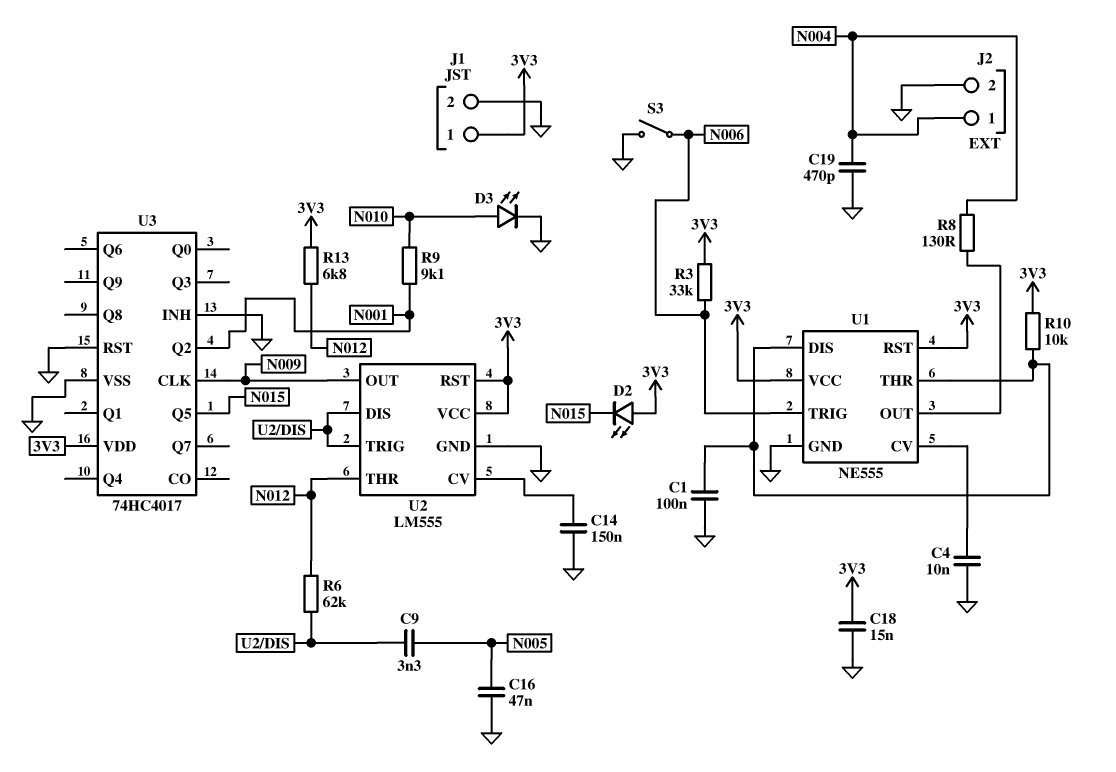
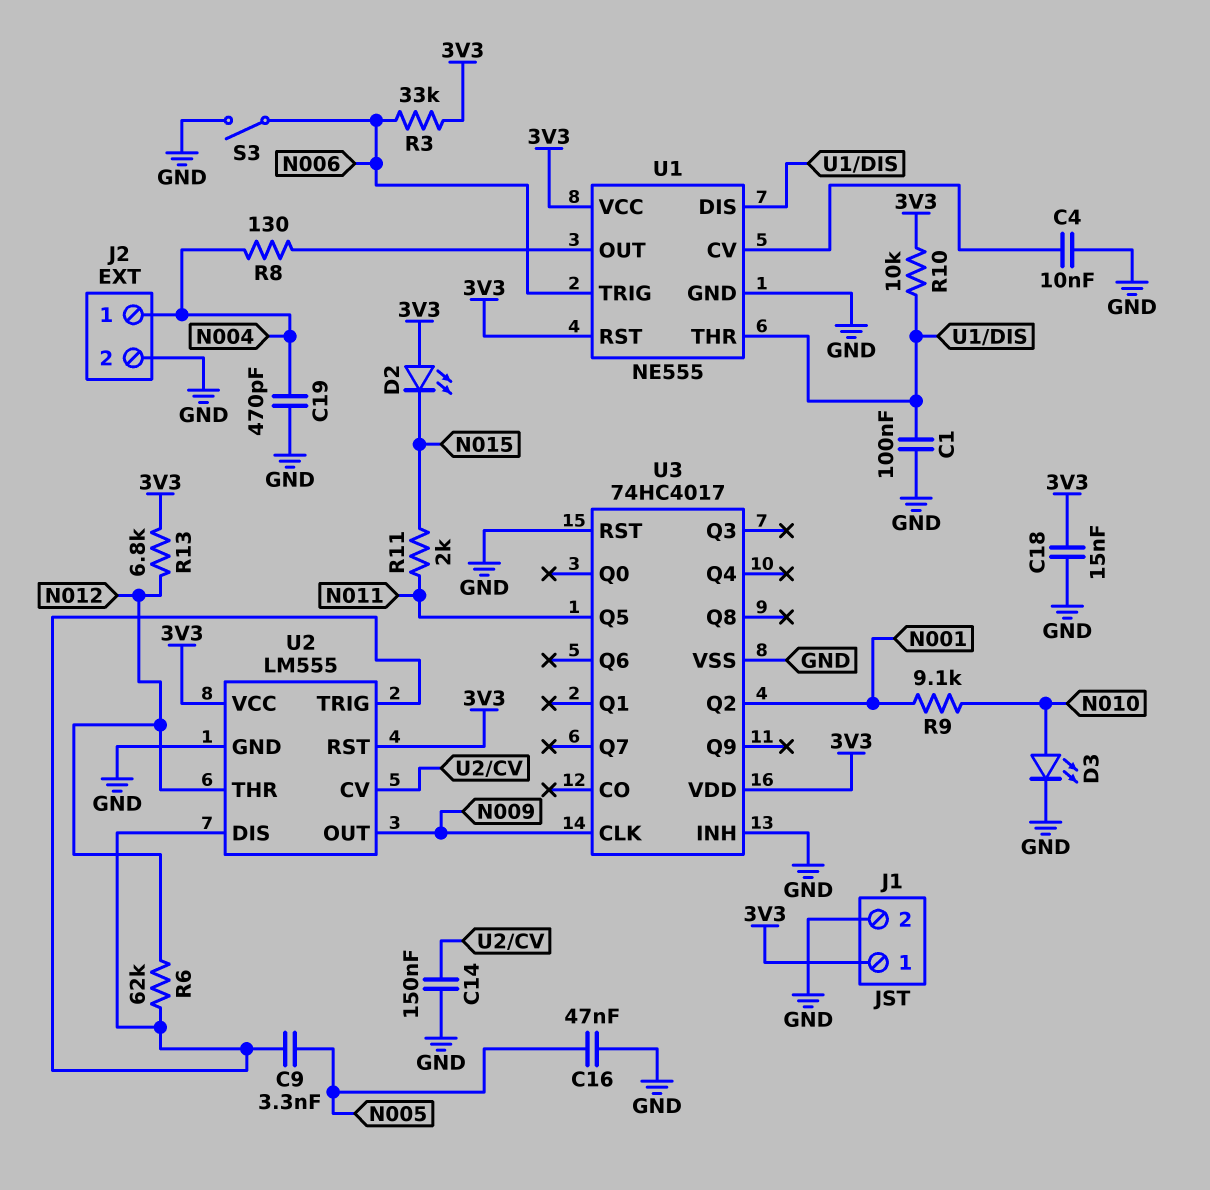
R11: none -> 2k (N011, N015)
U3 pin Q5: N015 -> N011

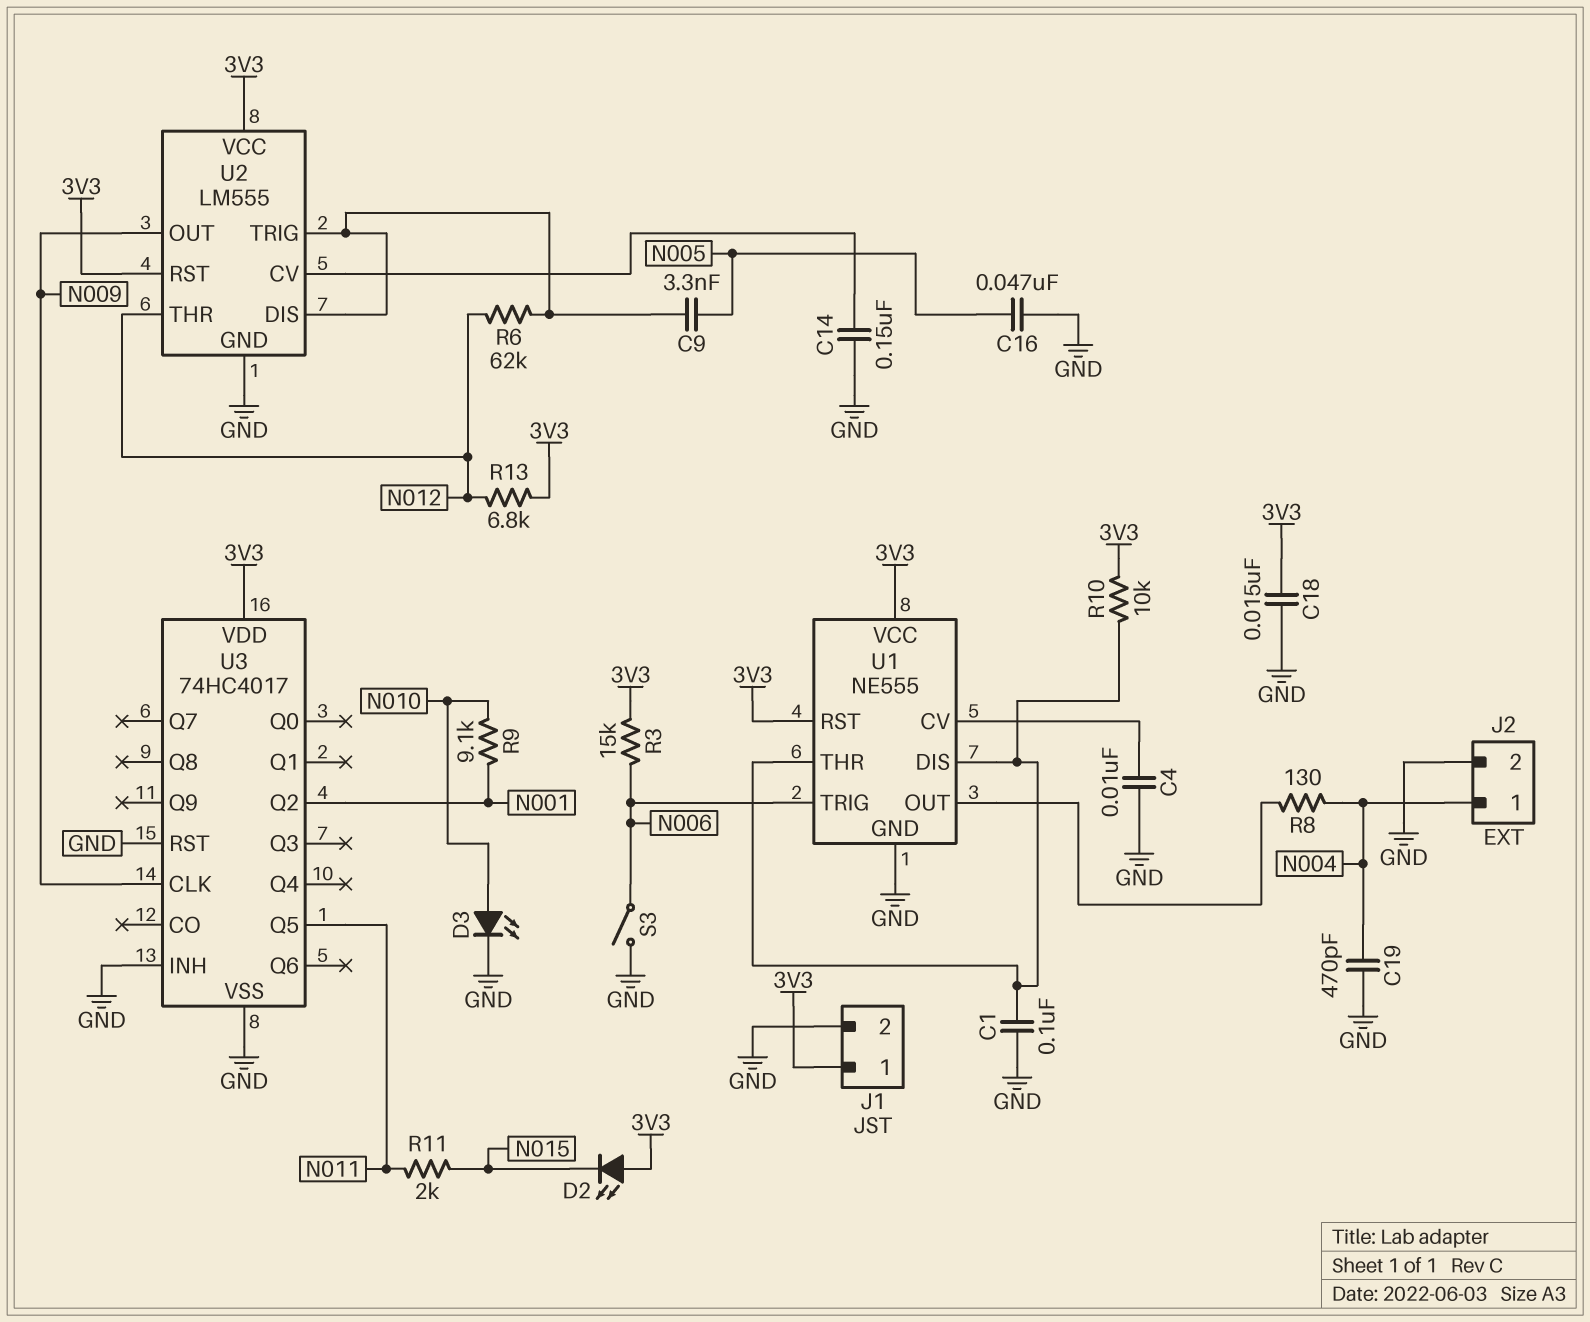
R3: 33k (3V3, N006) -> 15k (3V3, N006)

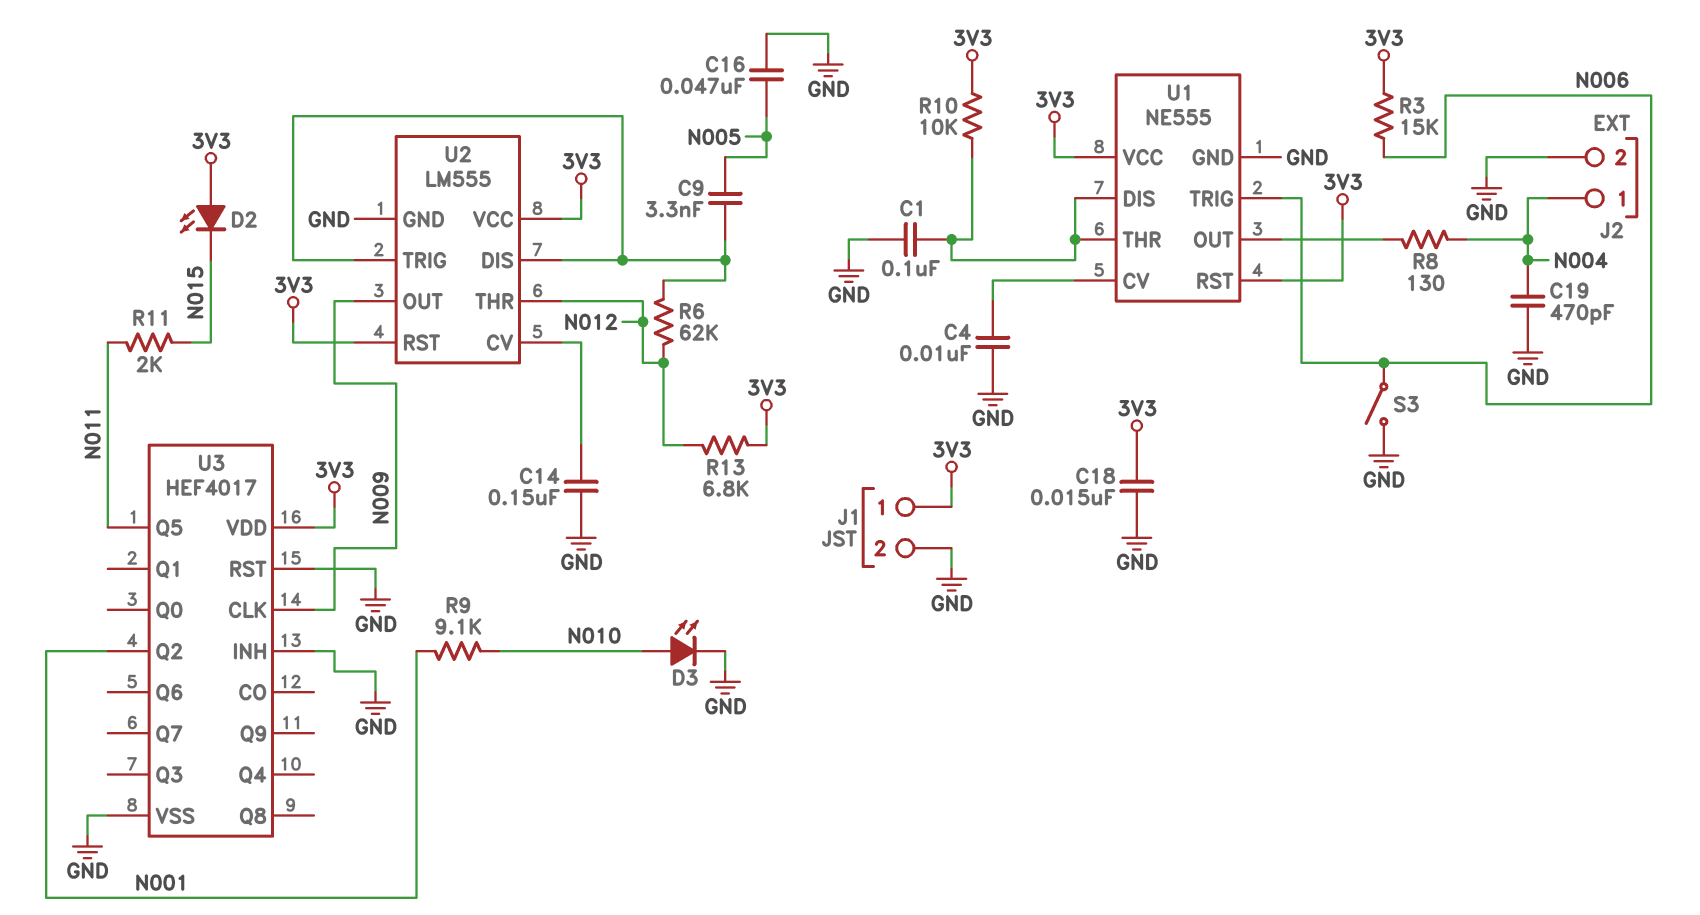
U3: 74HC4017 -> HEF4017

